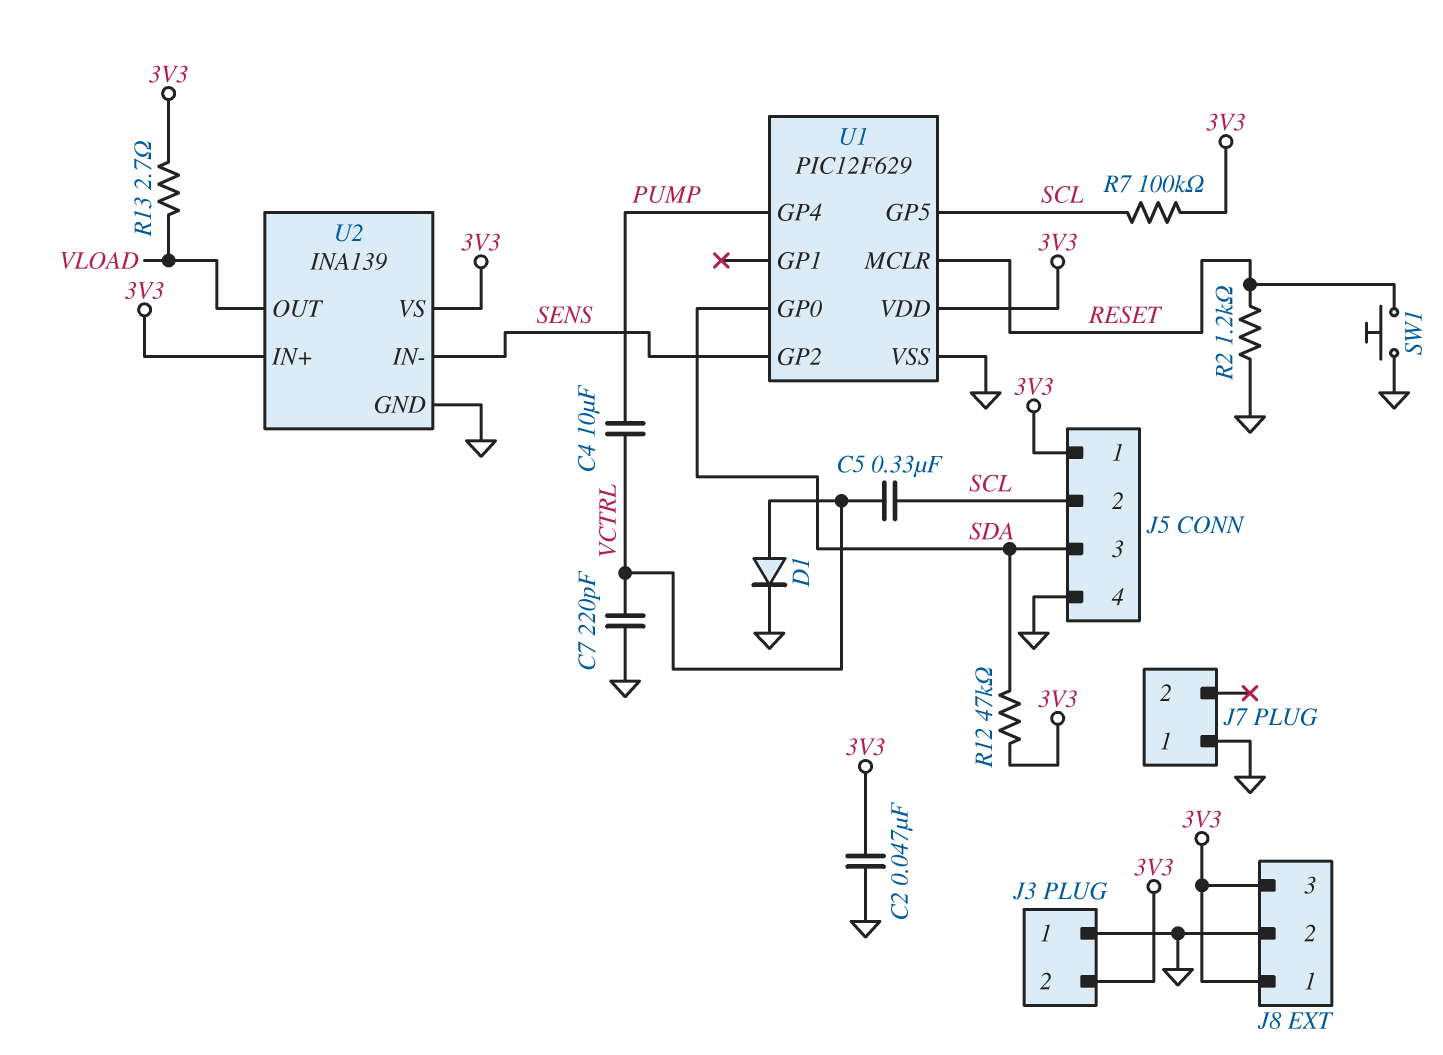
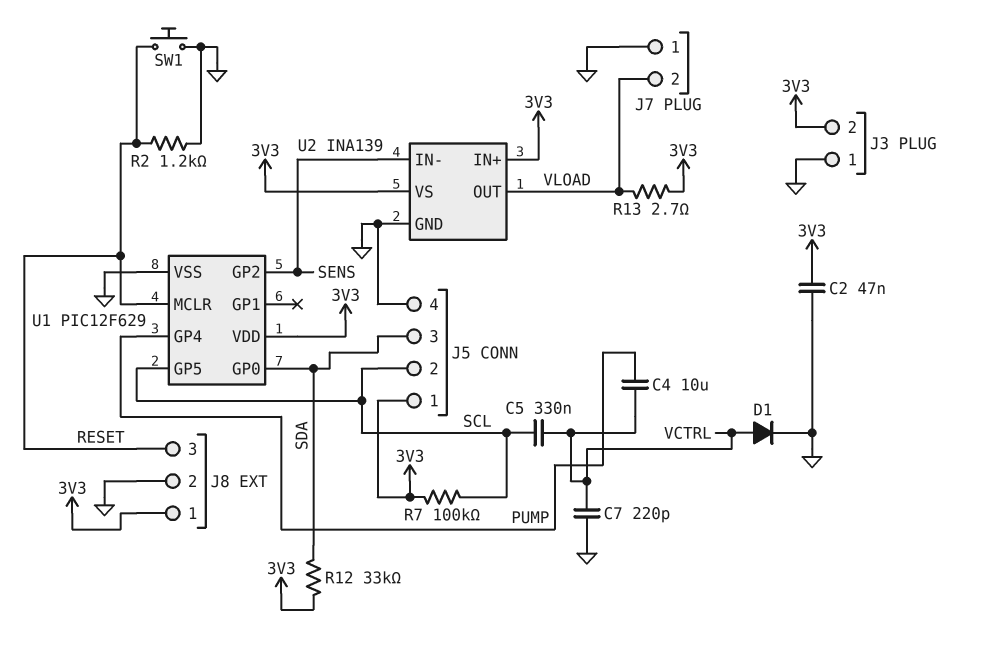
J7 pin 2: none -> VLOAD
J8 pin 3: 3V3 -> RESET
R12: 47k (3V3, SDA) -> 33k (3V3, SDA)

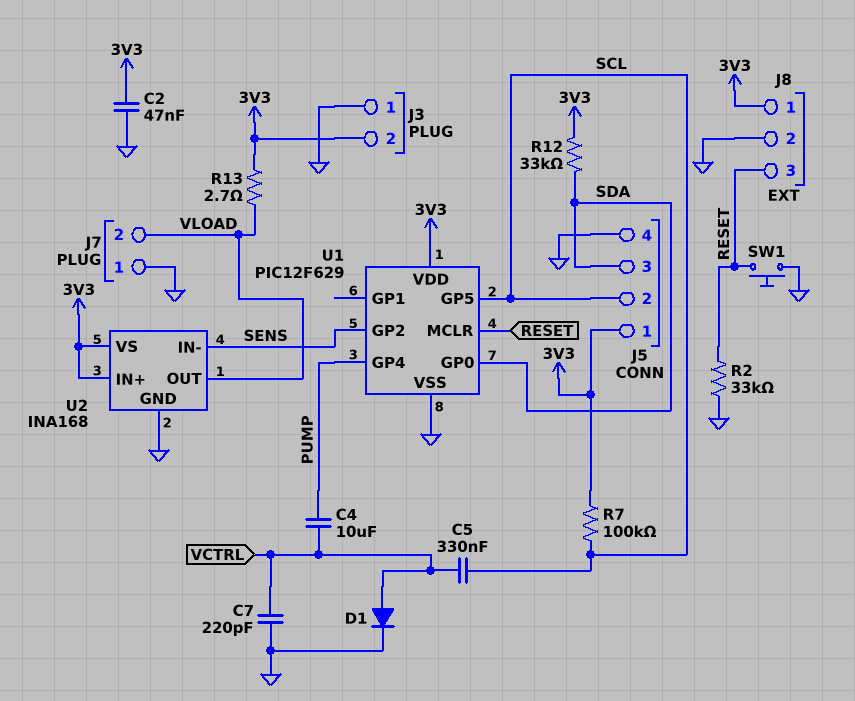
R2: 1.2k (GND, RESET) -> 33k (GND, RESET)
U2: INA139 -> INA168

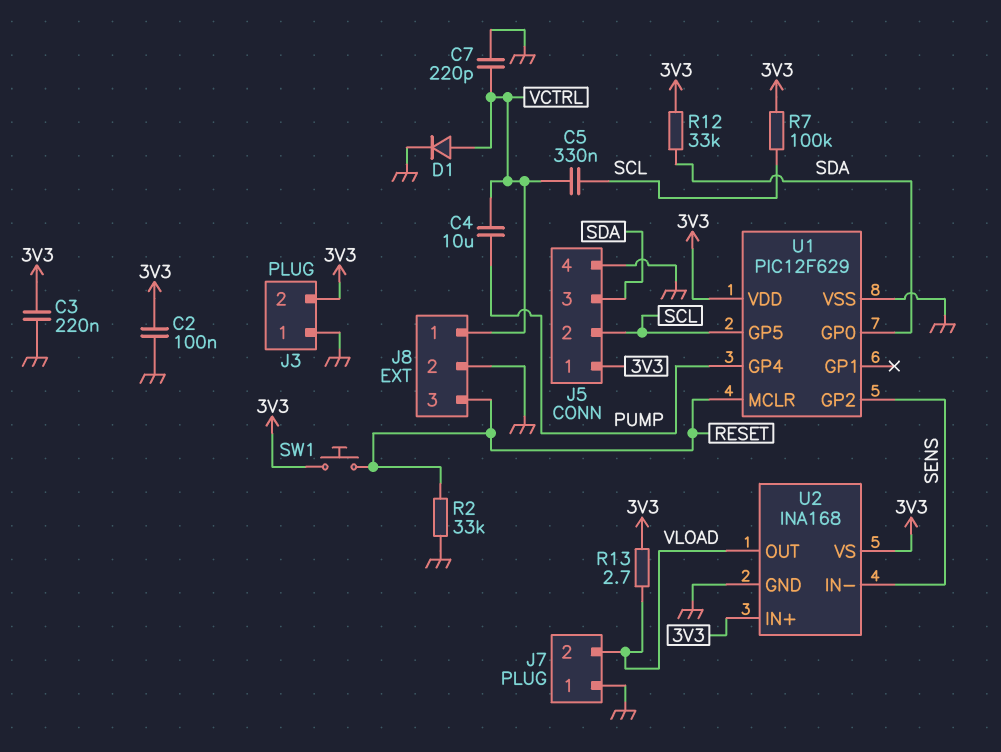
C2: 47nF (3V3, GND) -> 100nF (3V3, GND)
C3: none -> 220nF (3V3, GND)
J8 pin 1: 3V3 -> VCTRL
SW1: button (GND, RESET) -> button (3V3, RESET)

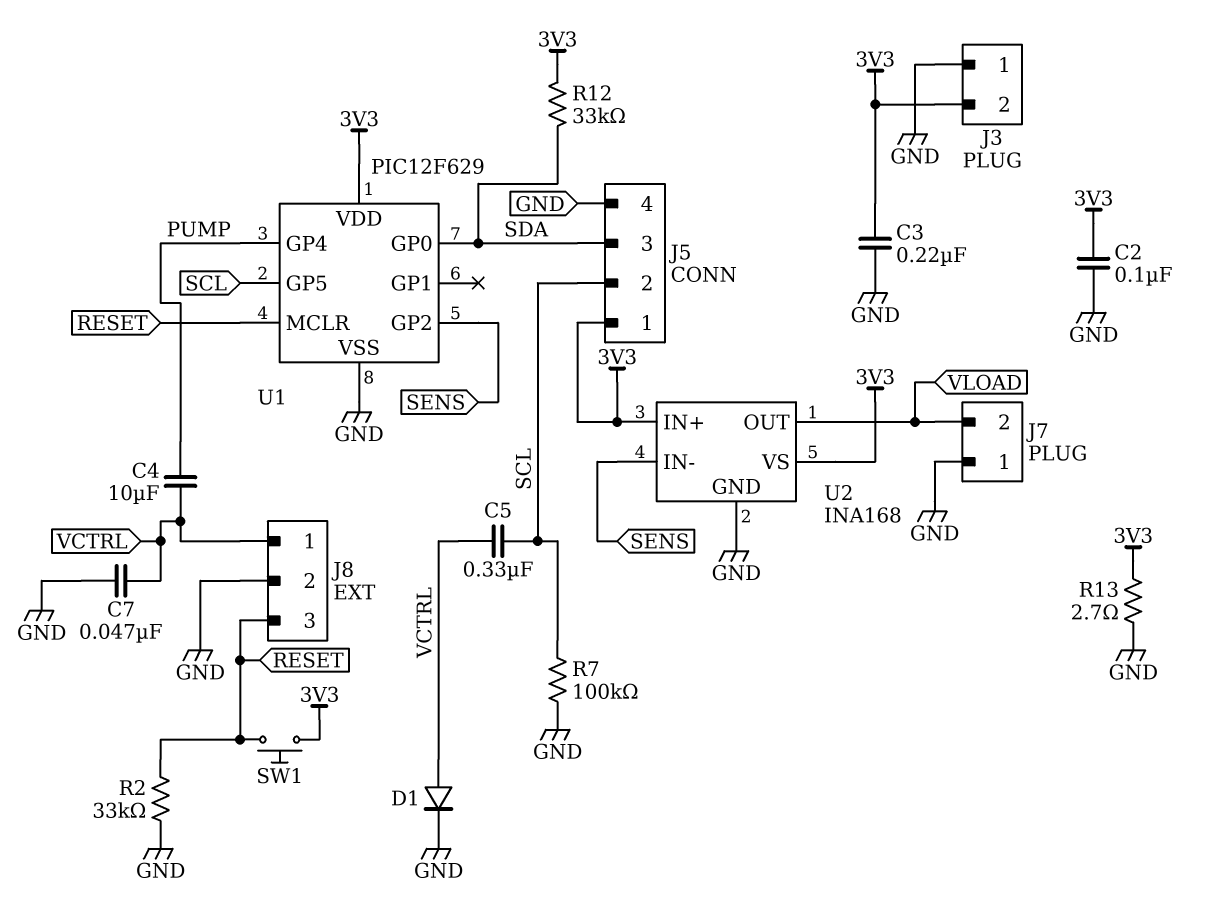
C7: 220pF (GND, VCTRL) -> 47nF (GND, VCTRL)
R7: 100k (3V3, SCL) -> 100k (GND, SCL)
R13: 2.7 (3V3, VLOAD) -> 2.7 (3V3, GND)

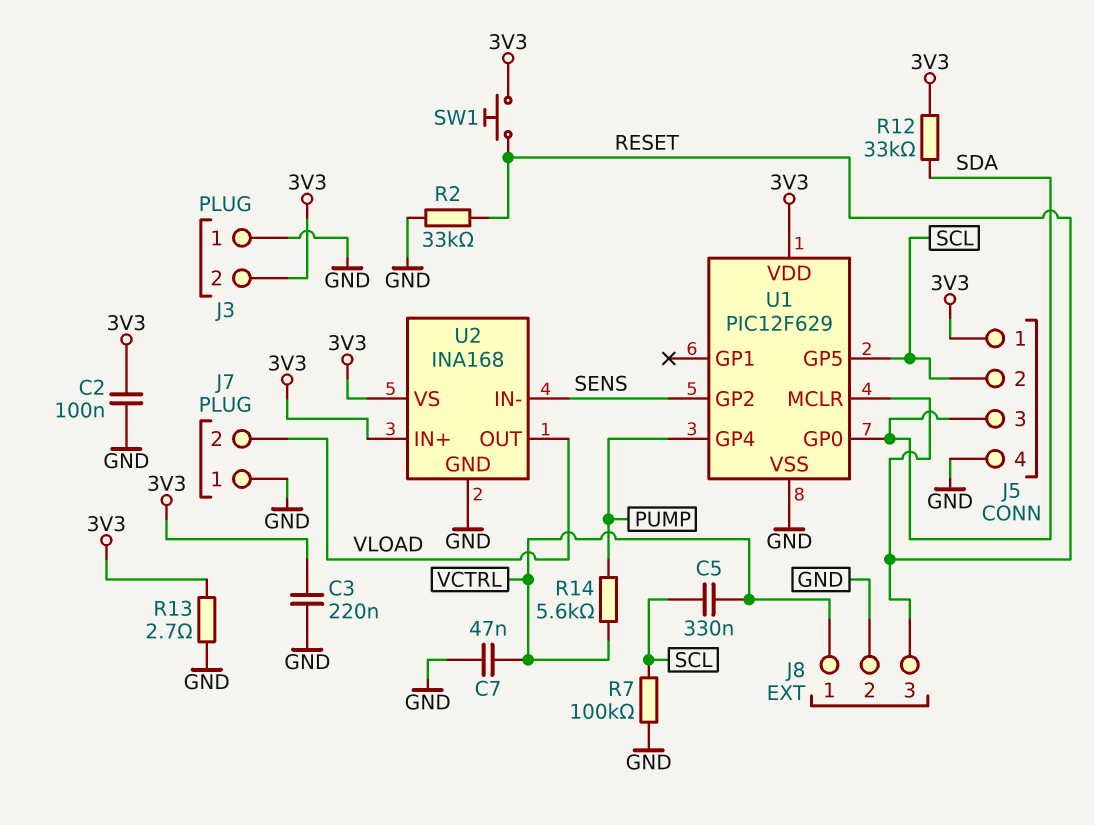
C4: 10uF (PUMP, VCTRL) -> none
D1: diode (A VCTRL, K GND) -> none
R14: none -> 5.6k (PUMP, VCTRL)

